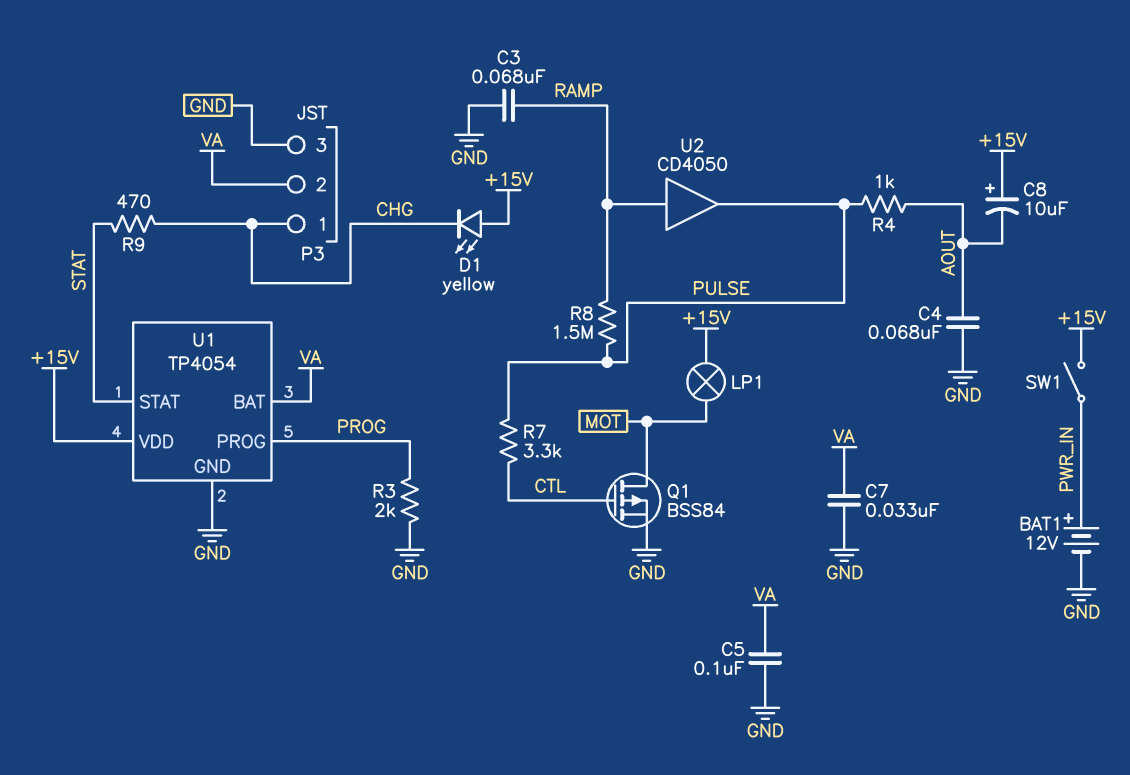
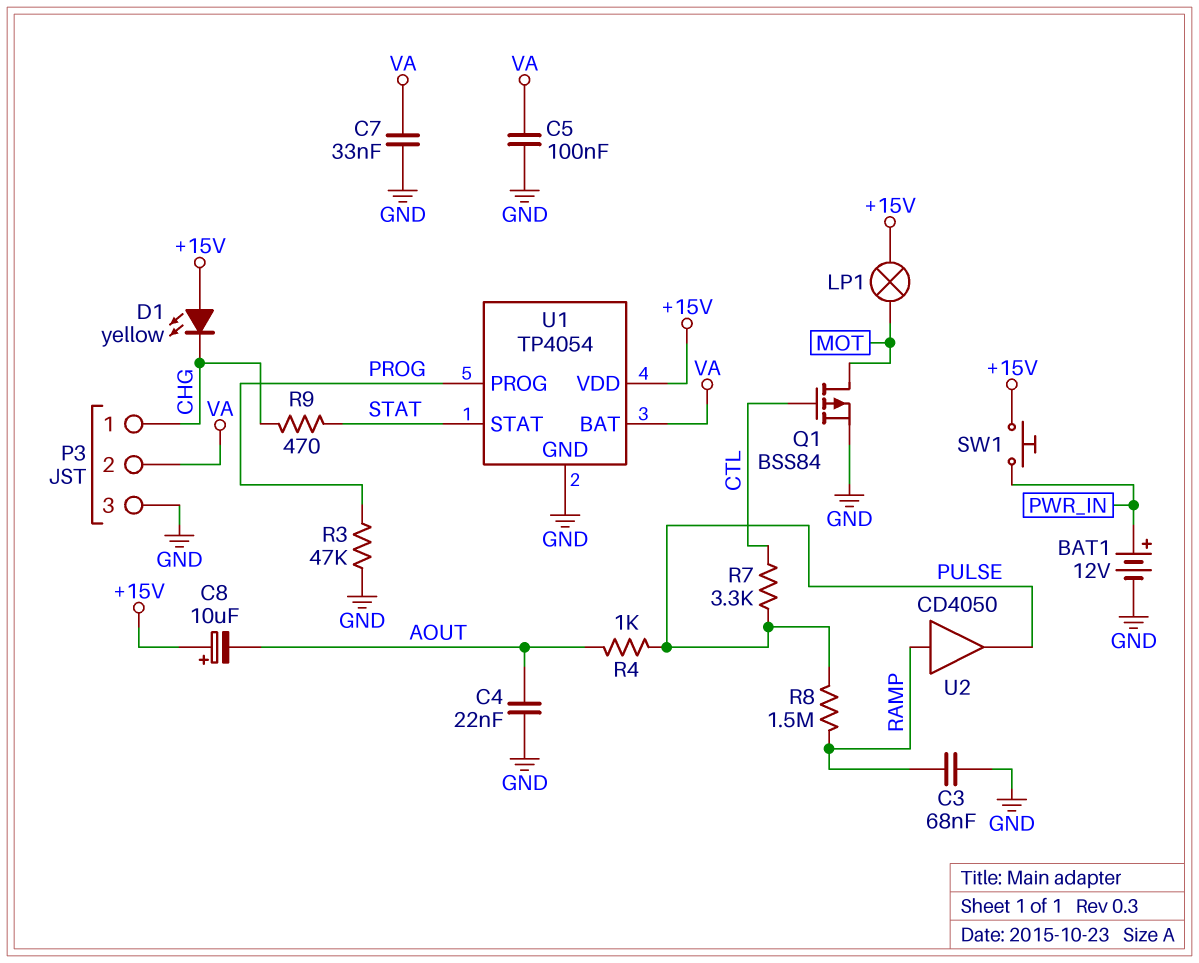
C4: 68nF (AOUT, GND) -> 22nF (AOUT, GND)
R3: 2k (GND, PROG) -> 47k (GND, PROG)
SW1: switch (+15V, PWR_IN) -> button (+15V, PWR_IN)

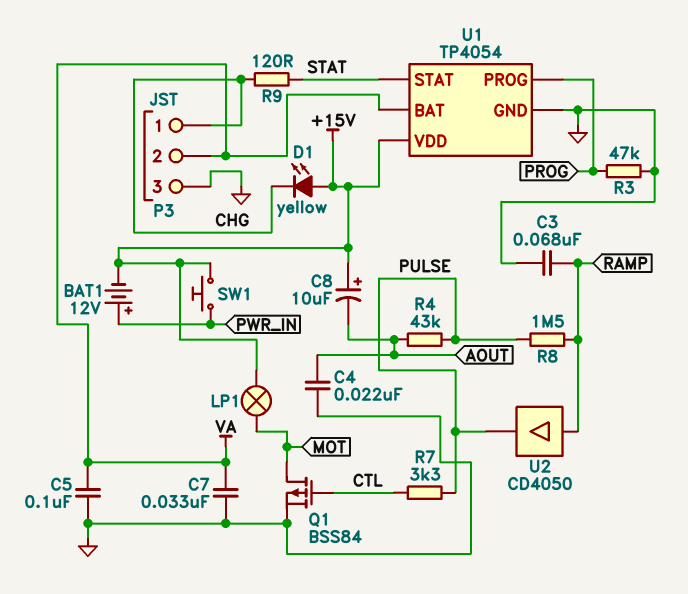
BAT1: 12V (plus PWR_IN, minus GND) -> 12V (plus PWR_IN, minus +15V)
R4: 1k (AOUT, PULSE) -> 43k (AOUT, PULSE)
R9: 470 (CHG, STAT) -> 120 (CHG, STAT)

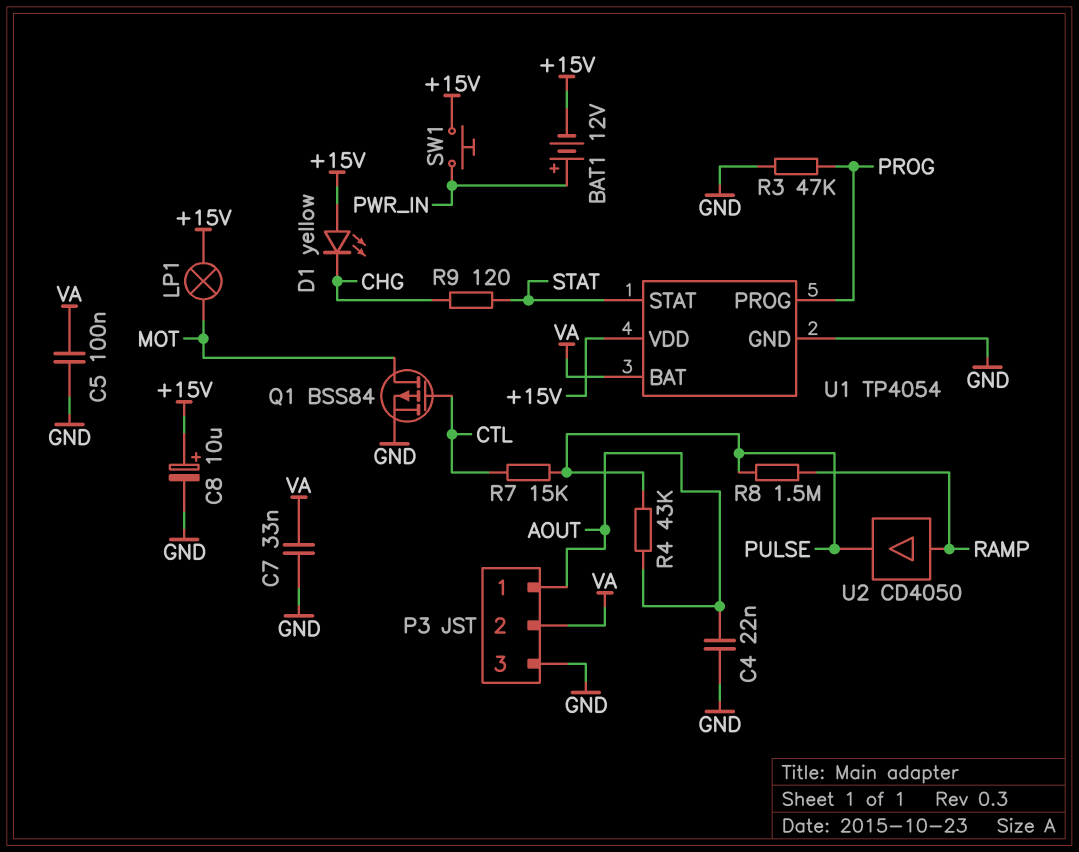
C3: 68nF (GND, RAMP) -> none
C8: 10uF (plus +15V, minus AOUT) -> 10uF (plus +15V, minus GND)
P3 pin 1: CHG -> AOUT
R7: 3.3k (CTL, PULSE) -> 15k (CTL, PULSE)

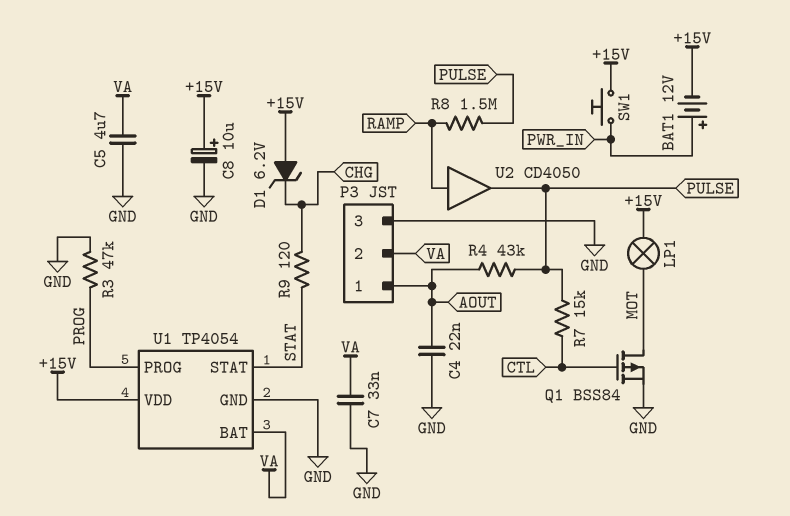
C5: 100nF (GND, VA) -> 4.7uF (GND, VA)
D1: LED yellow (A +15V, K CHG) -> zener 6.2V (A +15V, K CHG)

